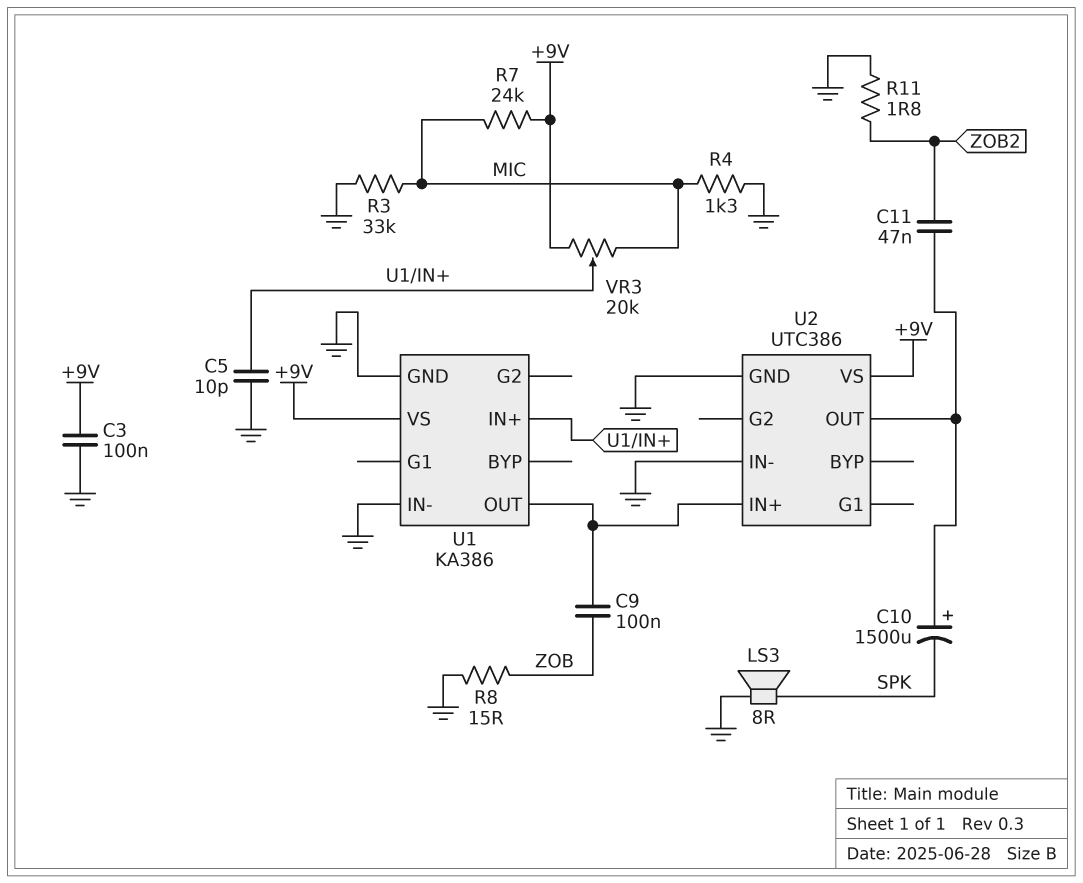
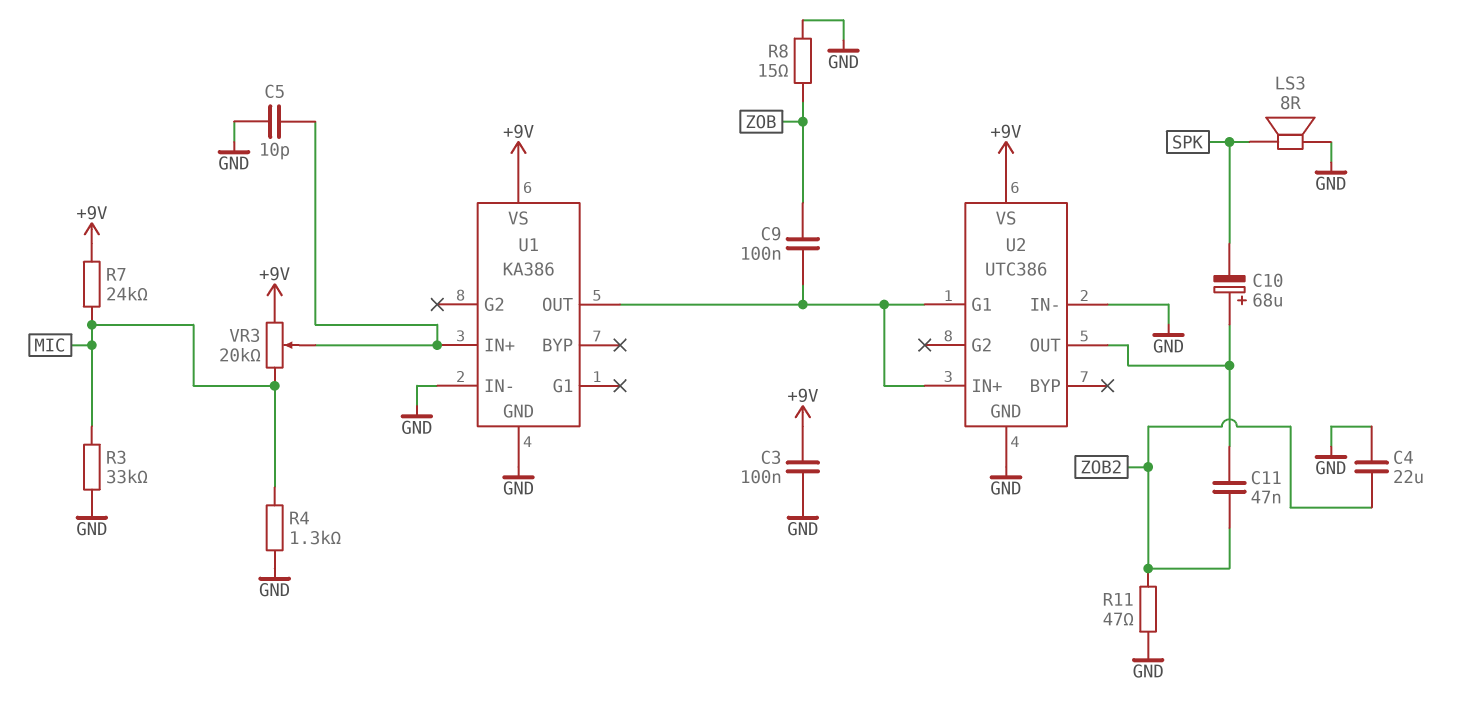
C4: none -> 22uF (GND, ZOB2)
C10: 1500uF (plus U2/OUT, minus SPK) -> 68uF (plus U2/OUT, minus SPK)
R11: 1.8 (GND, ZOB2) -> 47 (GND, ZOB2)
U2 pin G1: none -> U1/OUT

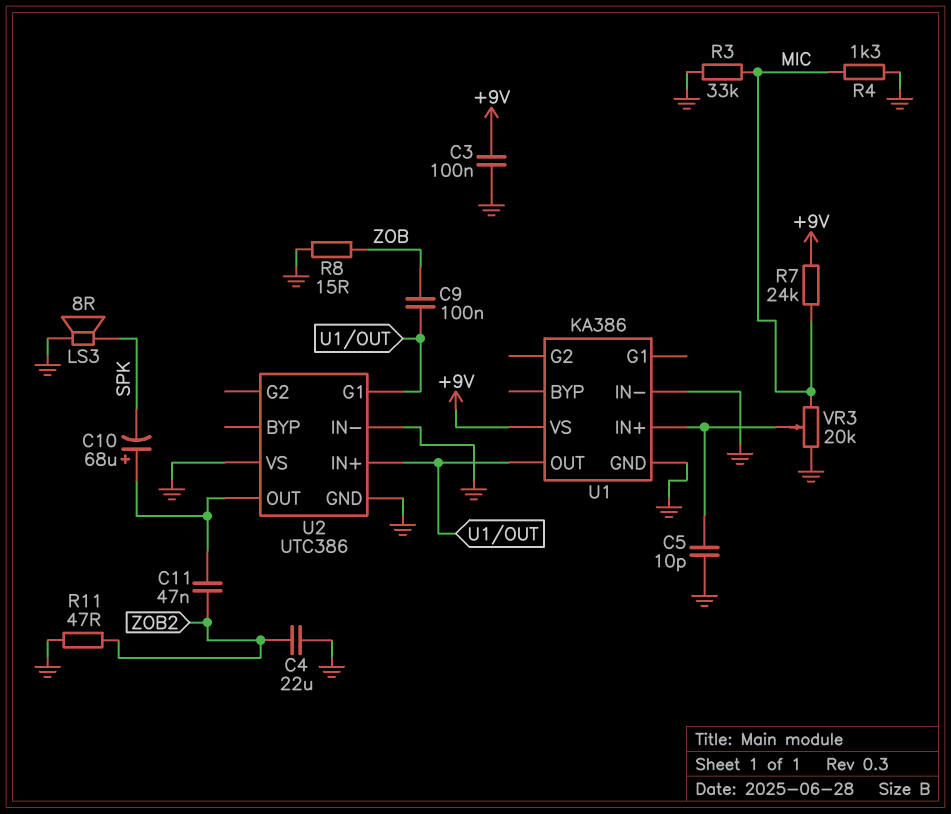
U2 pin VS: +9V -> GND
VR3: 20k (+9V, MIC, wiper U1/IN+) -> 20k (GND, MIC, wiper U1/IN+)

